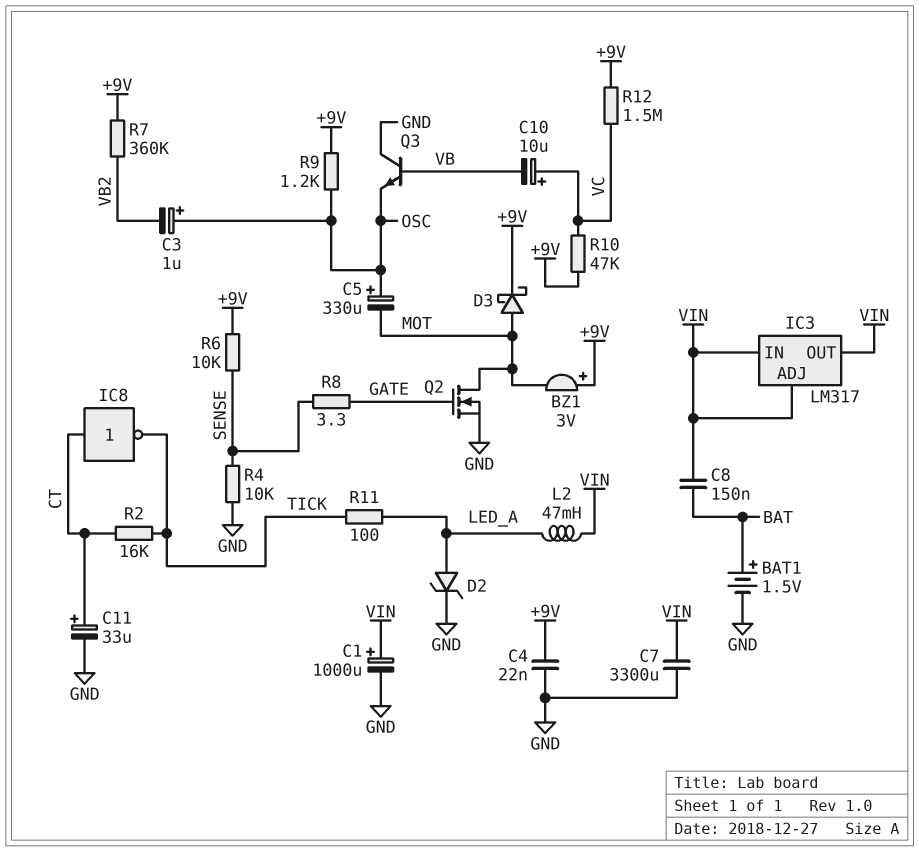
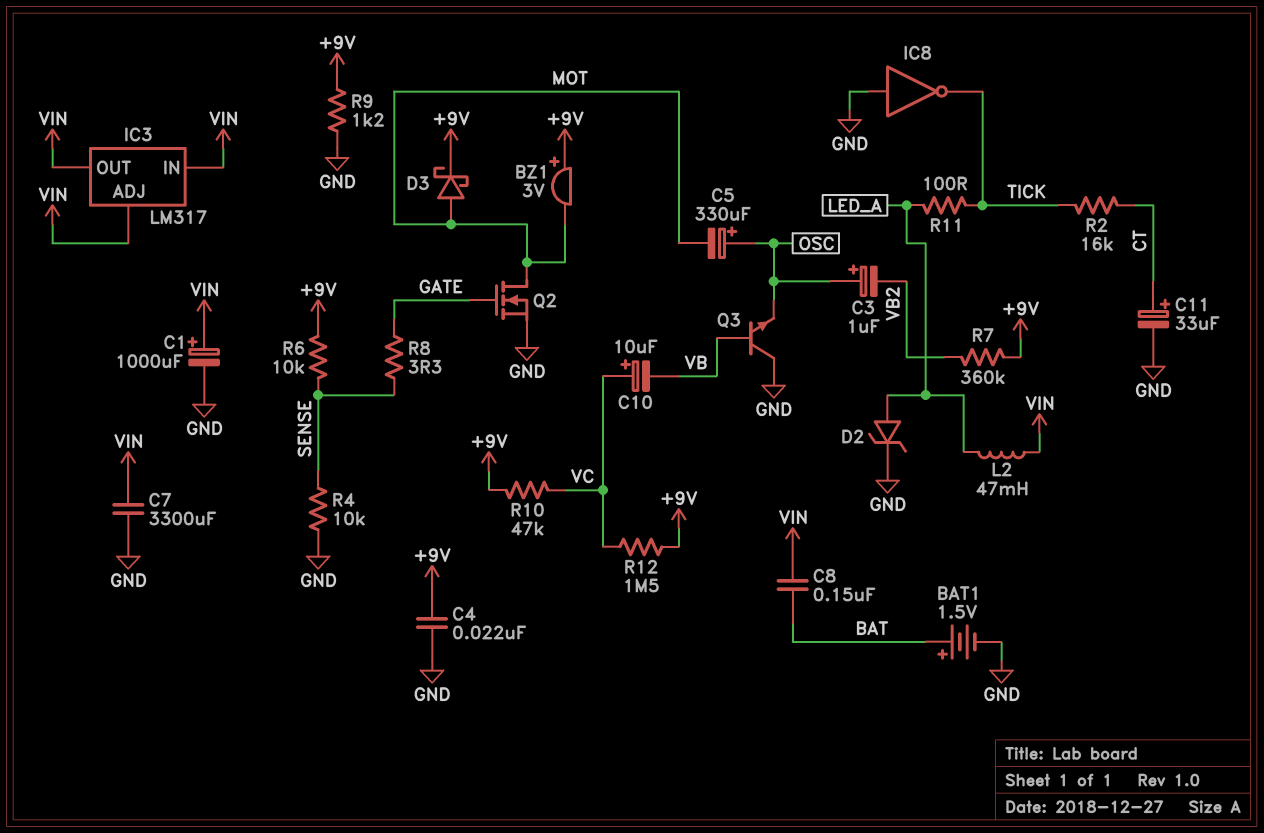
IC8: NOT (in CT, out TICK) -> NOT (in GND, out TICK)
R9: 1.2k (+9V, OSC) -> 1.2k (+9V, GND)

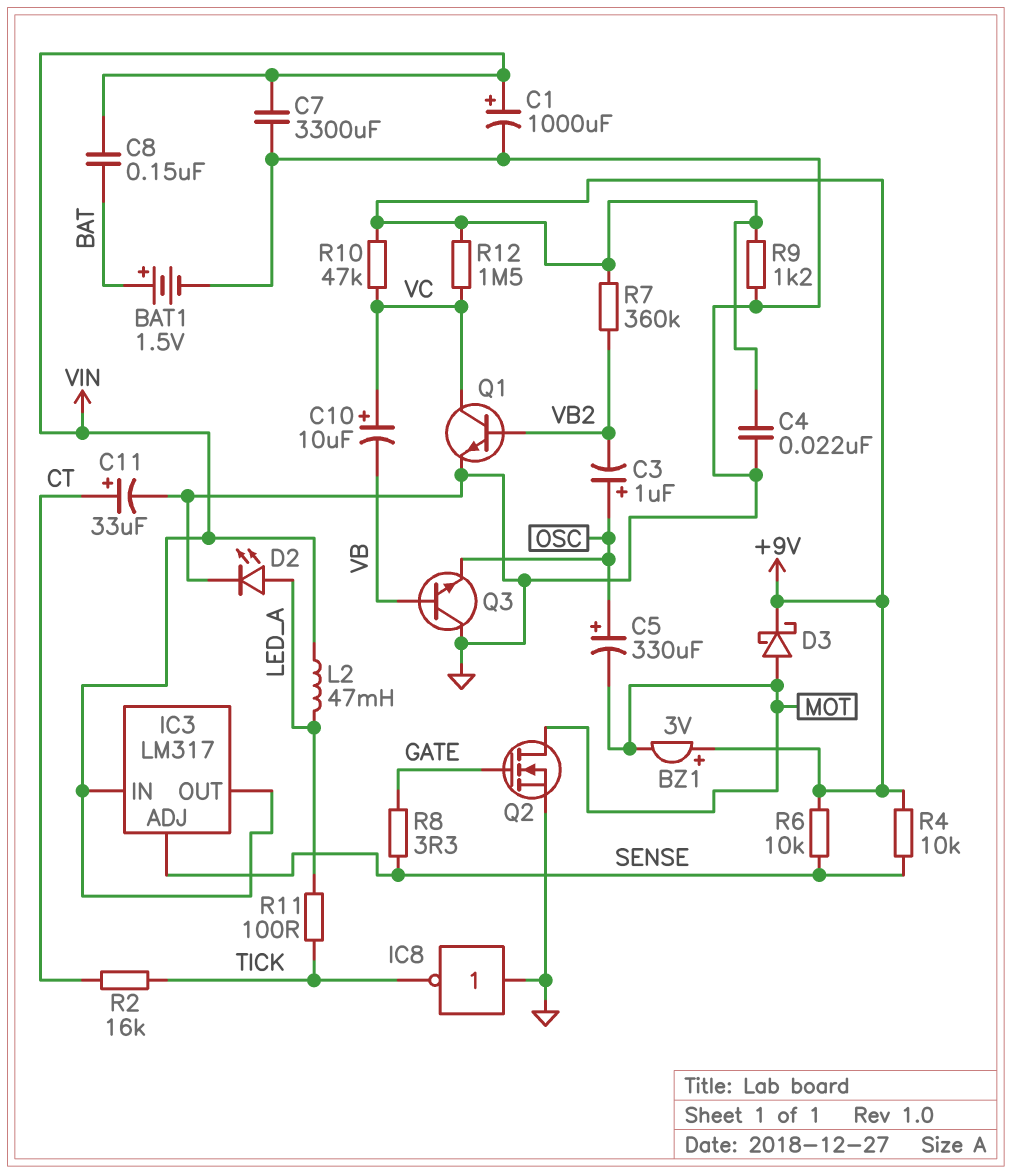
D2: zener (A LED_A, K GND) -> LED (A LED_A, K GND)
IC3 pin ADJ: VIN -> SENSE
Q1: none -> NPN (B VB2, C VC, E GND)
R4: 10k (GND, SENSE) -> 10k (+9V, SENSE)

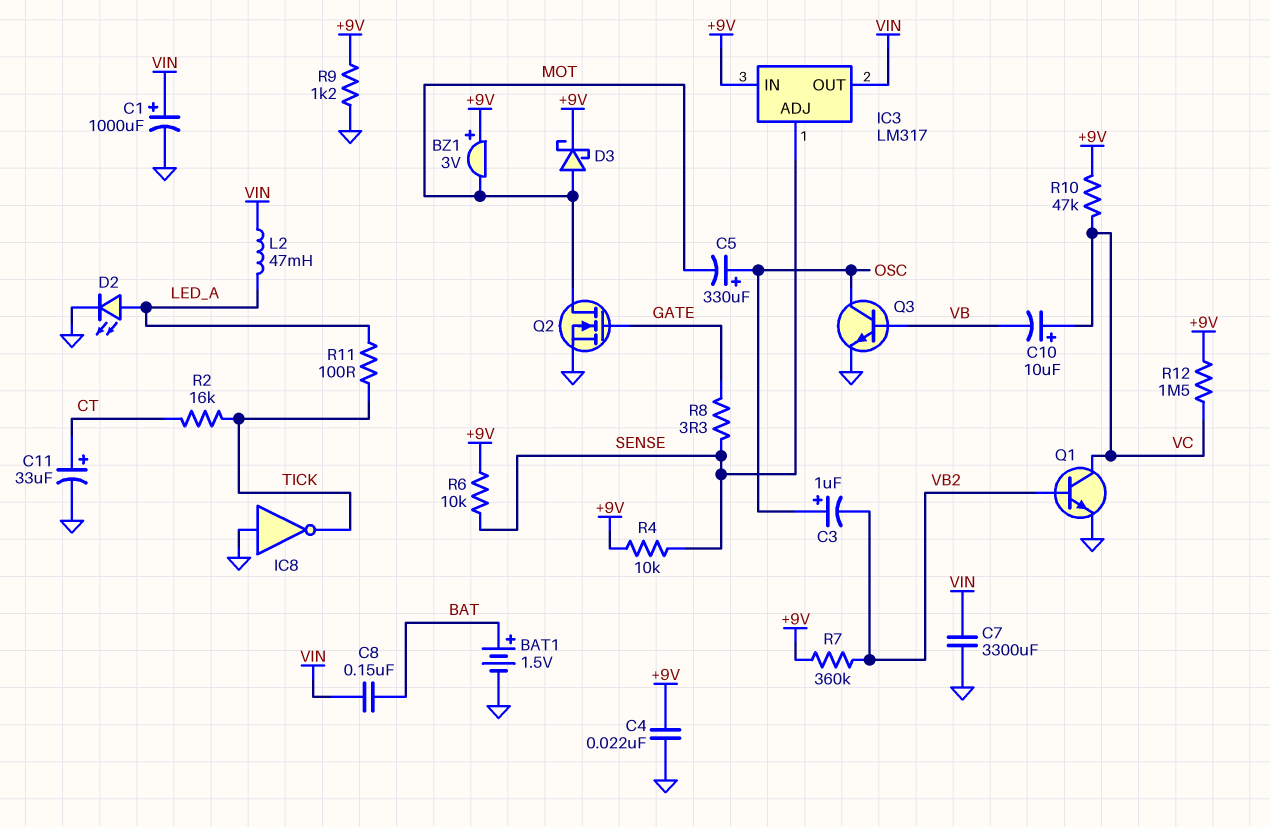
IC3 pin IN: VIN -> +9V
Q3: NPN (B VB, C GND, E OSC) -> NPN (B VB, C OSC, E GND)

